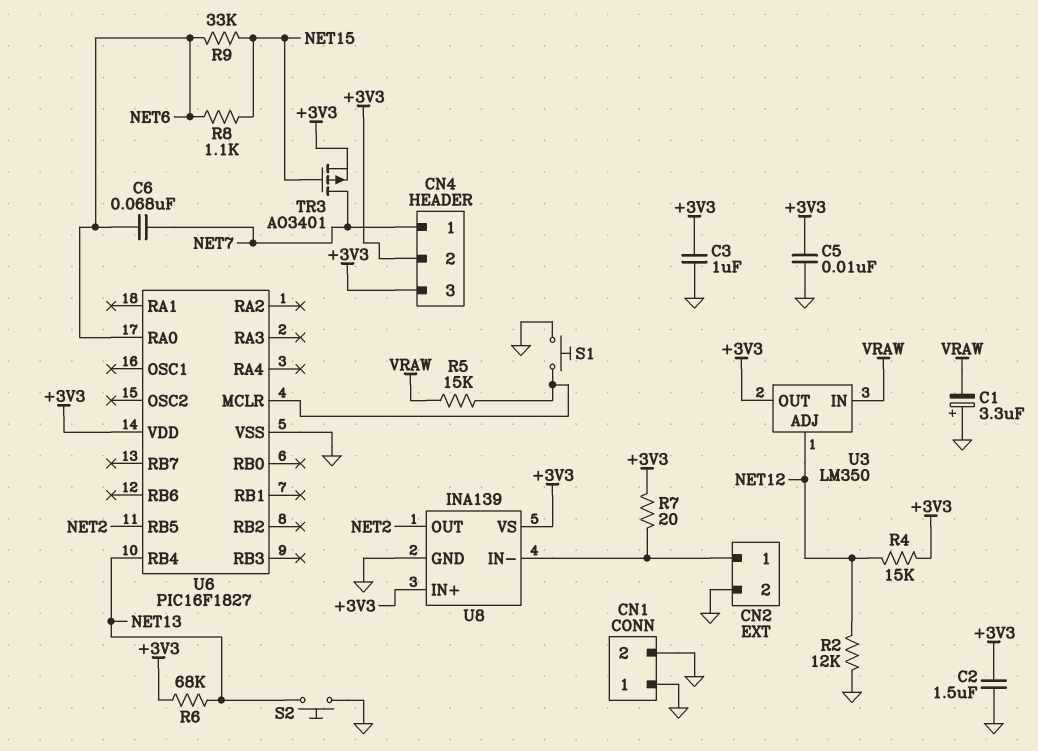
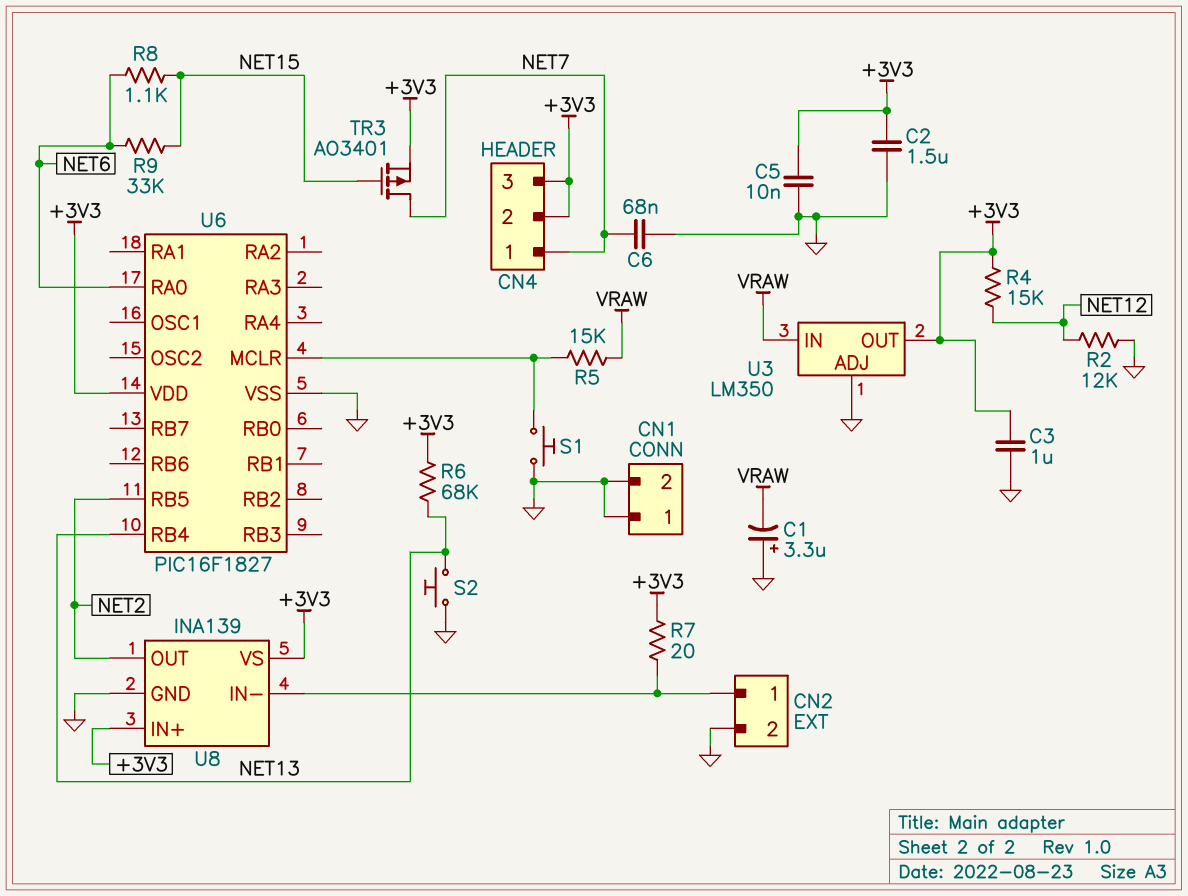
C6: 68nF (NET6, NET7) -> 68nF (GND, NET7)
U3 pin ADJ: NET12 -> GND

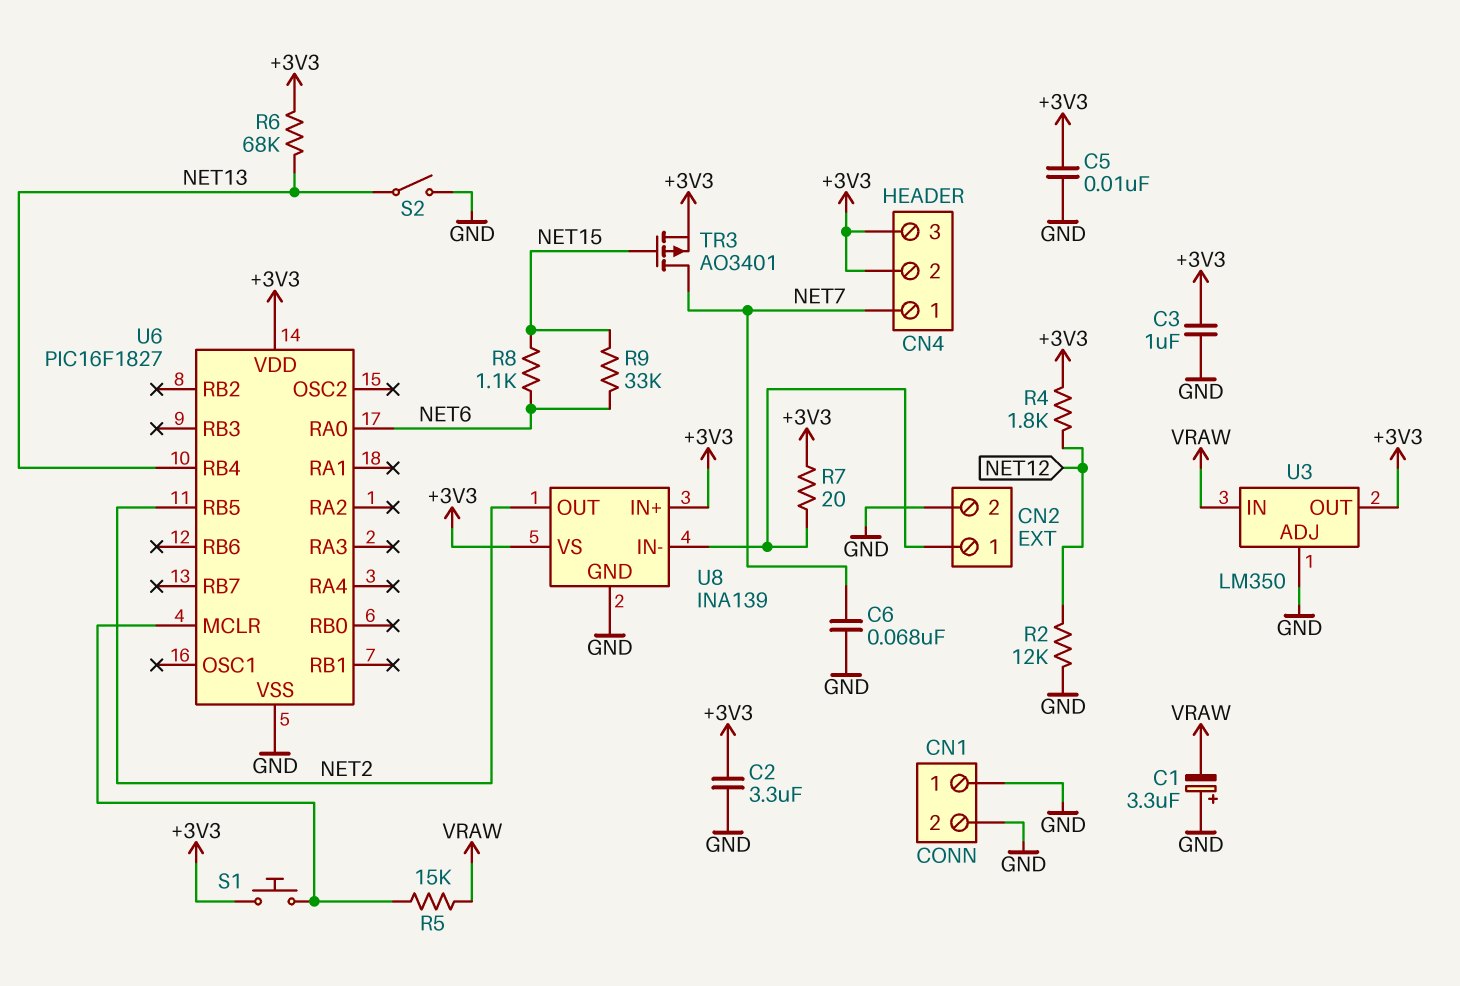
C2: 1.5uF (+3V3, GND) -> 3.3uF (+3V3, GND)
R4: 15k (+3V3, NET12) -> 1.8k (+3V3, NET12)
S1: button (GND, U6/MCLR) -> button (+3V3, U6/MCLR)
S2: button (GND, NET13) -> switch (GND, NET13)

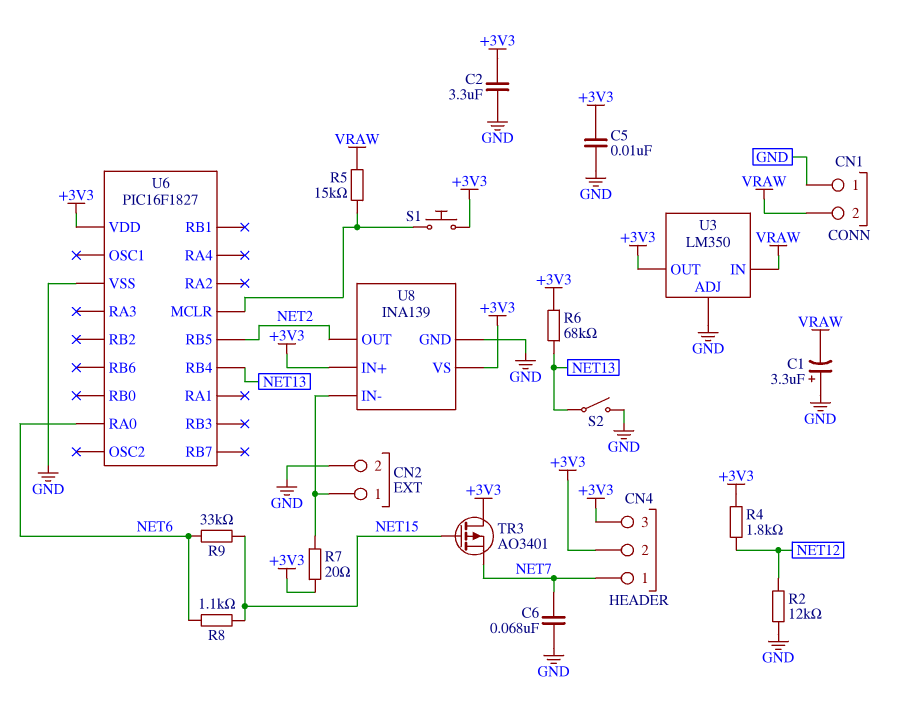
C3: 1uF (+3V3, GND) -> none
CN1 pin 2: GND -> VRAW
TR3: PMOS AO3401 (G NET15, D NET7, S +3V3) -> PMOS AO3401 (G NET15, D +3V3, S NET7)

